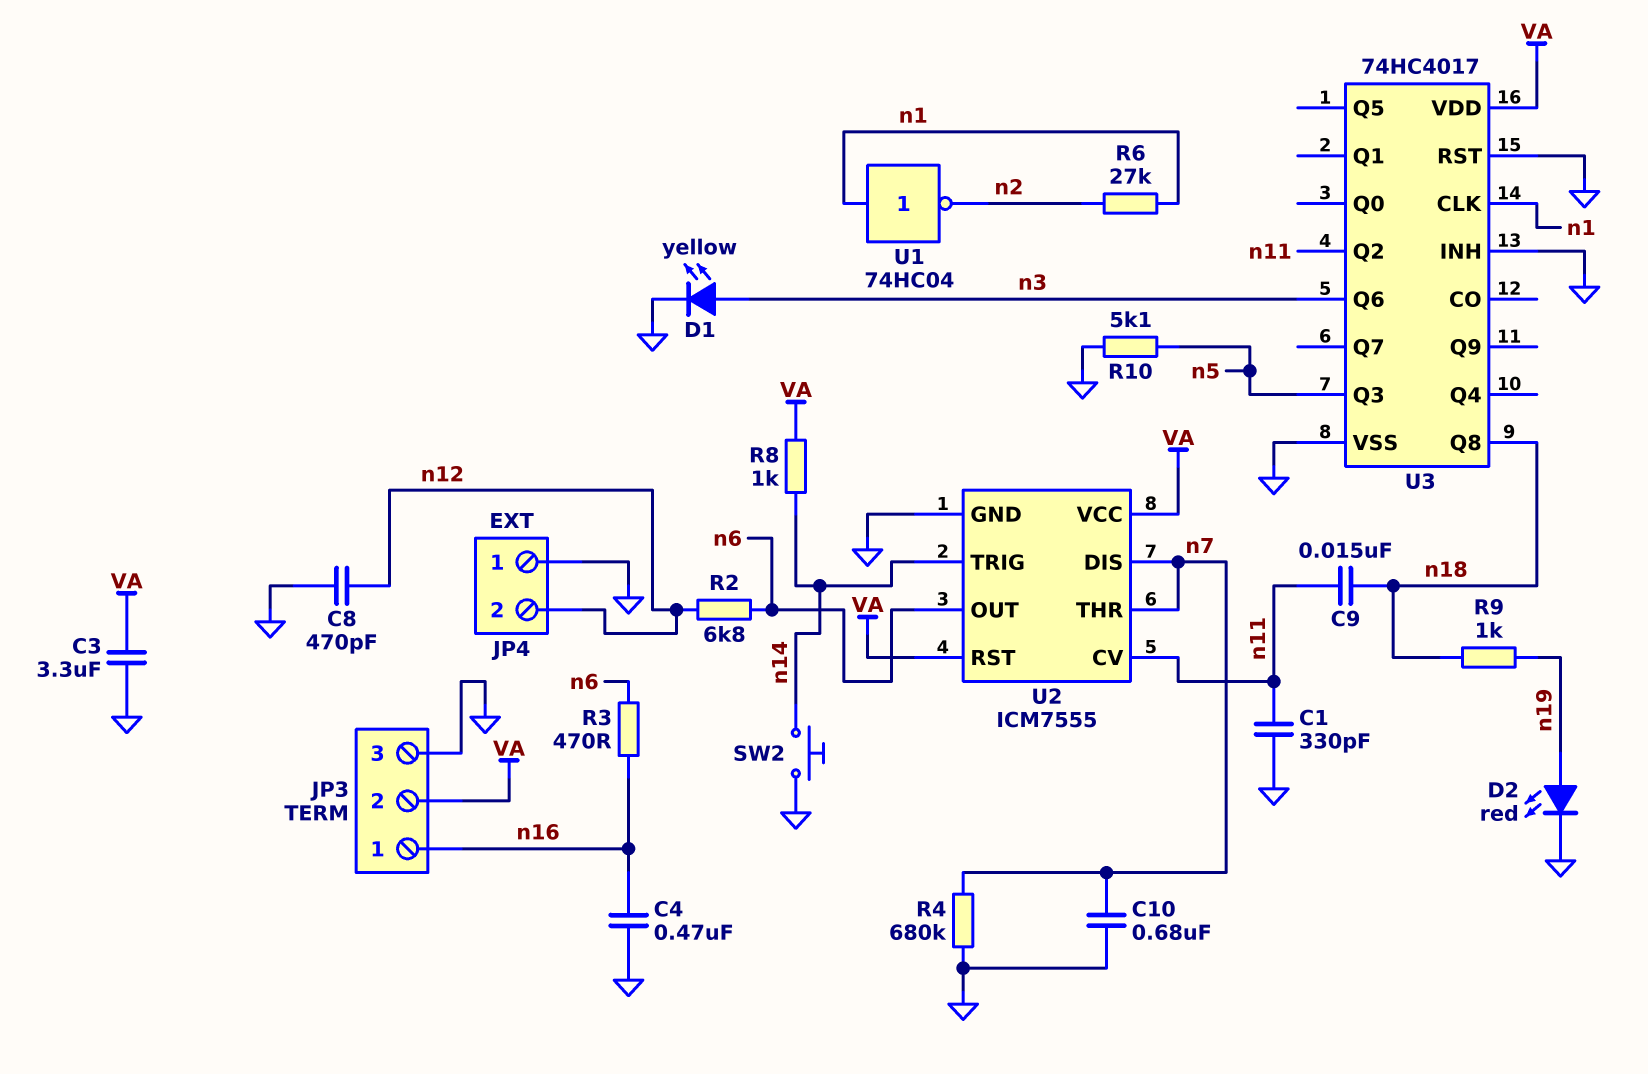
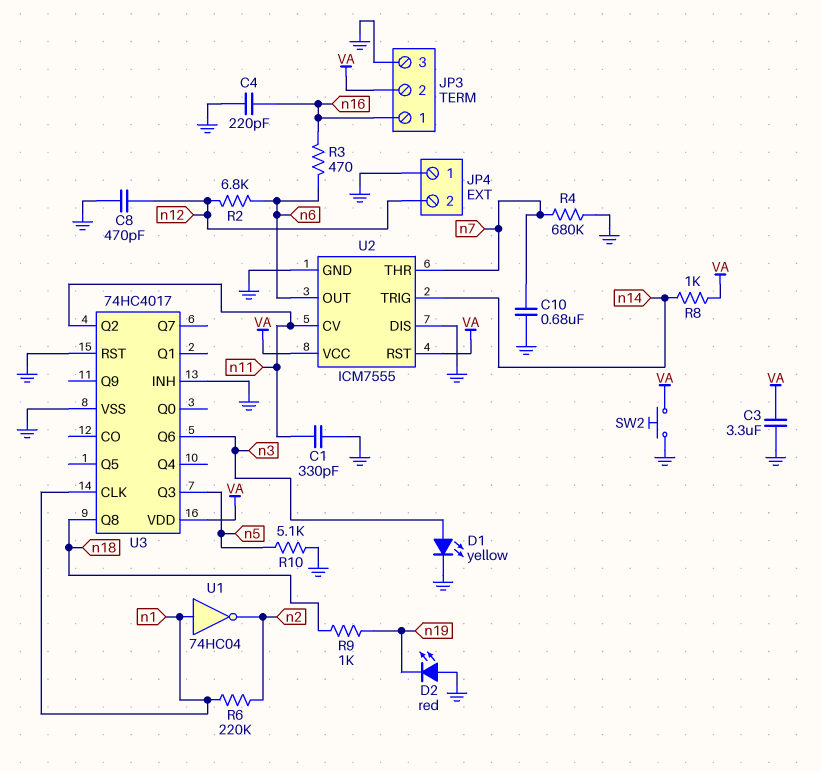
C4: 470nF (GND, n16) -> 220pF (GND, n16)
C9: 15nF (n11, n18) -> none
D2: LED red (A n19, K GND) -> LED red (A GND, K n19)
R6: 27k (n1, n2) -> 220k (n1, n2)
SW2: button (GND, n14) -> button (GND, VA)
U2 pin DIS: n7 -> GND

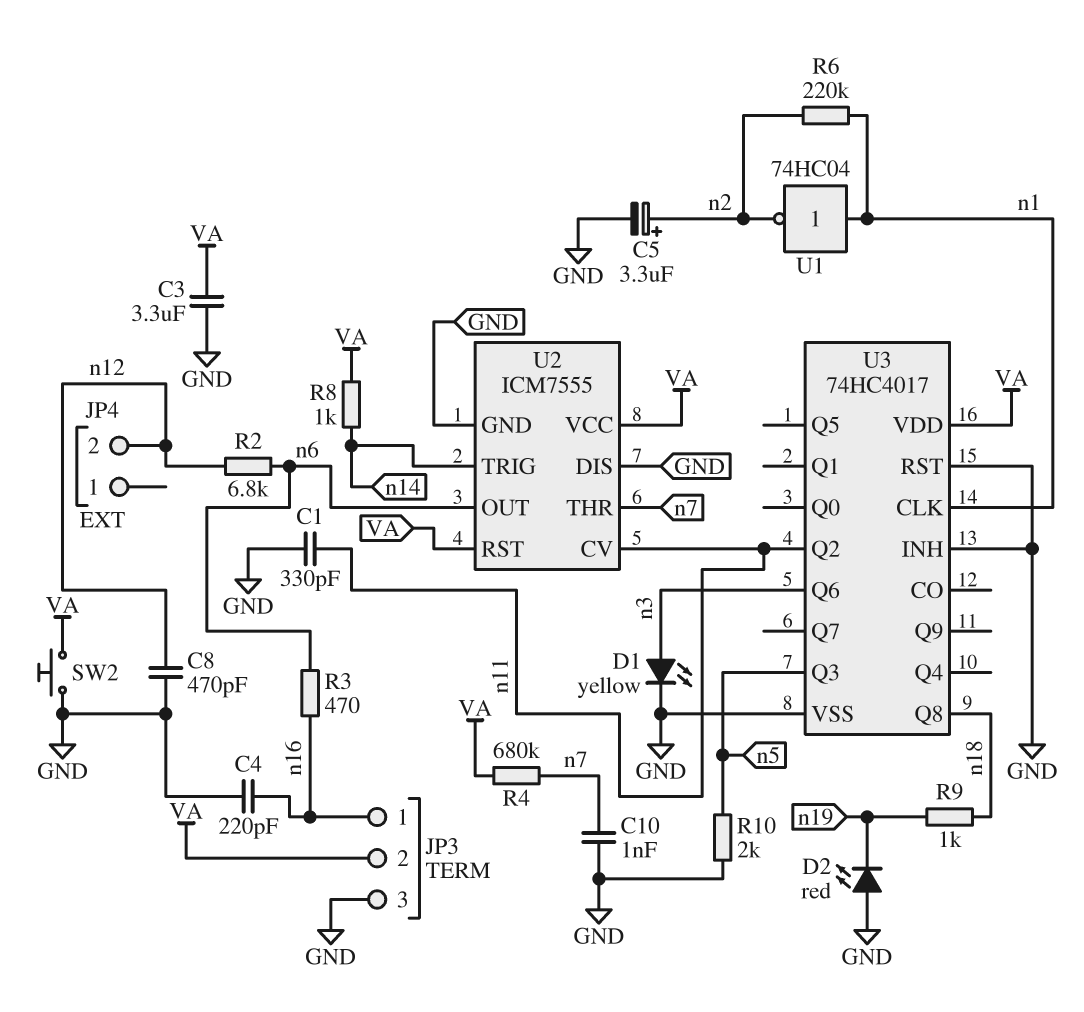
C5: none -> 3.3uF (plus n2, minus GND)
C10: 680nF (GND, n7) -> 1nF (GND, n7)
JP4 pin 1: GND -> none
R4: 680k (GND, n7) -> 680k (VA, n7)
R10: 5.1k (GND, n5) -> 2k (GND, n5)

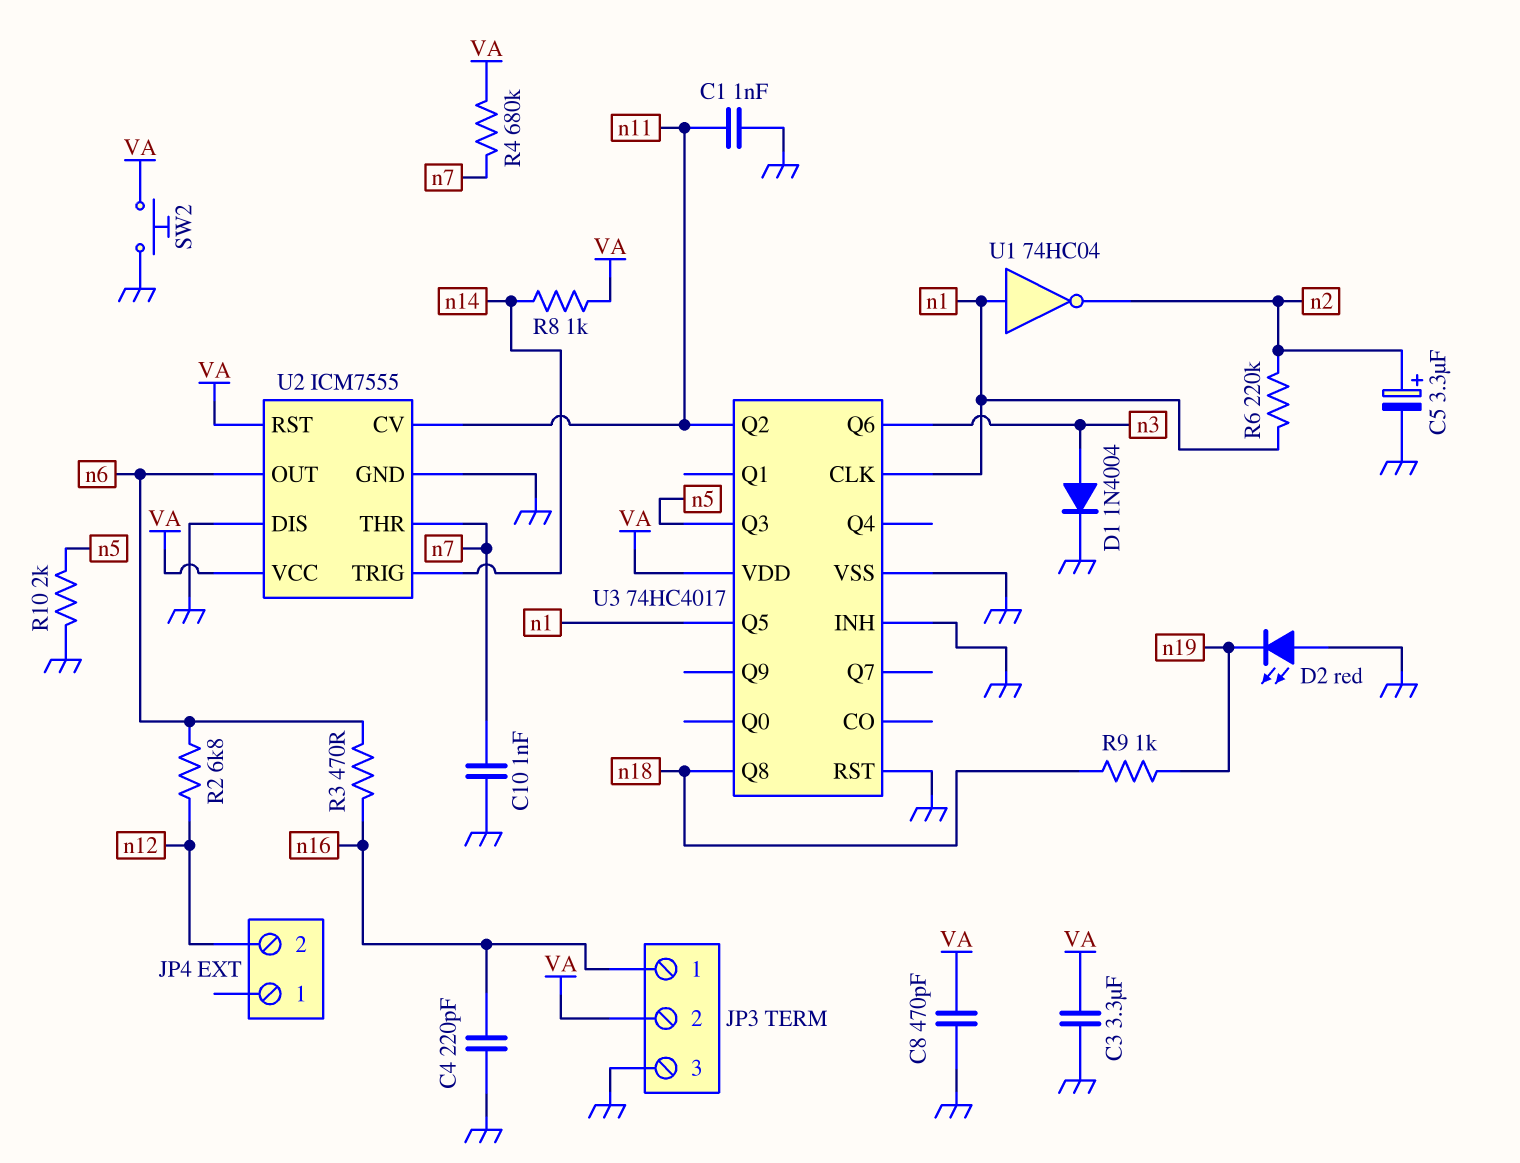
C1: 330pF (GND, n11) -> 1nF (GND, n11)
C8: 470pF (GND, n12) -> 470pF (GND, VA)
D1: LED yellow (A n3, K GND) -> diode 1N4004 (A n3, K GND)
U3 pin Q5: none -> n1

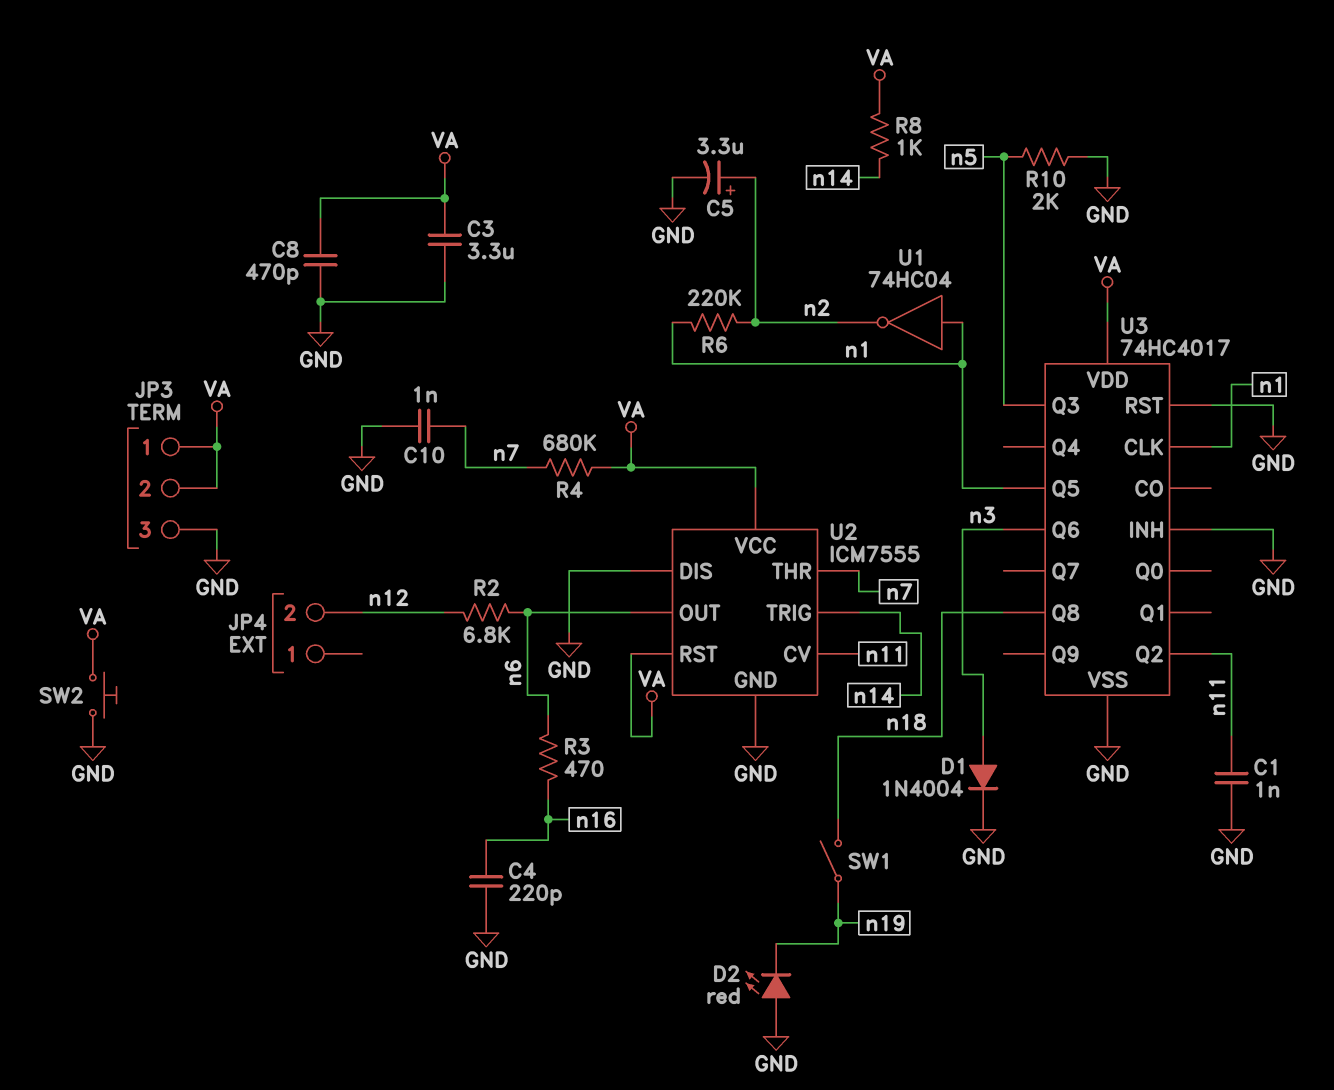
JP3 pin 1: n16 -> VA
R9: 1k (n18, n19) -> none
SW1: none -> switch (n18, n19)

